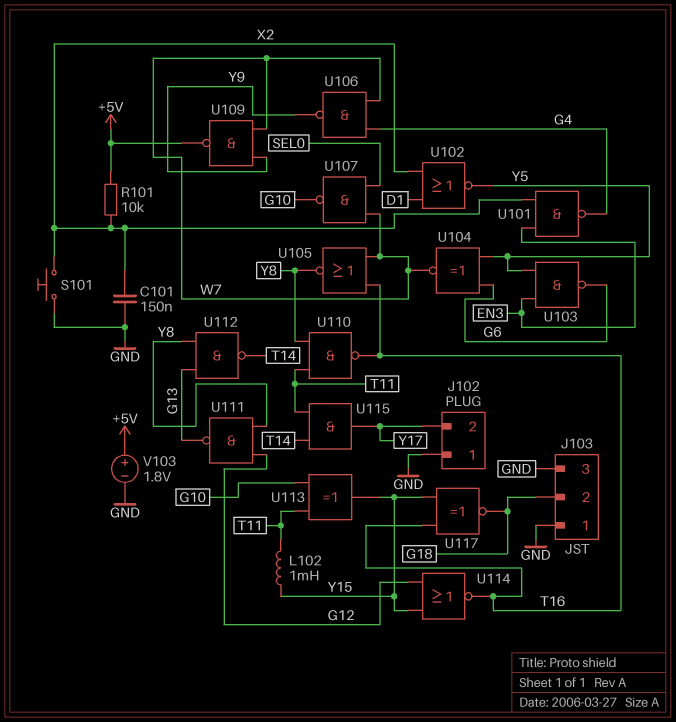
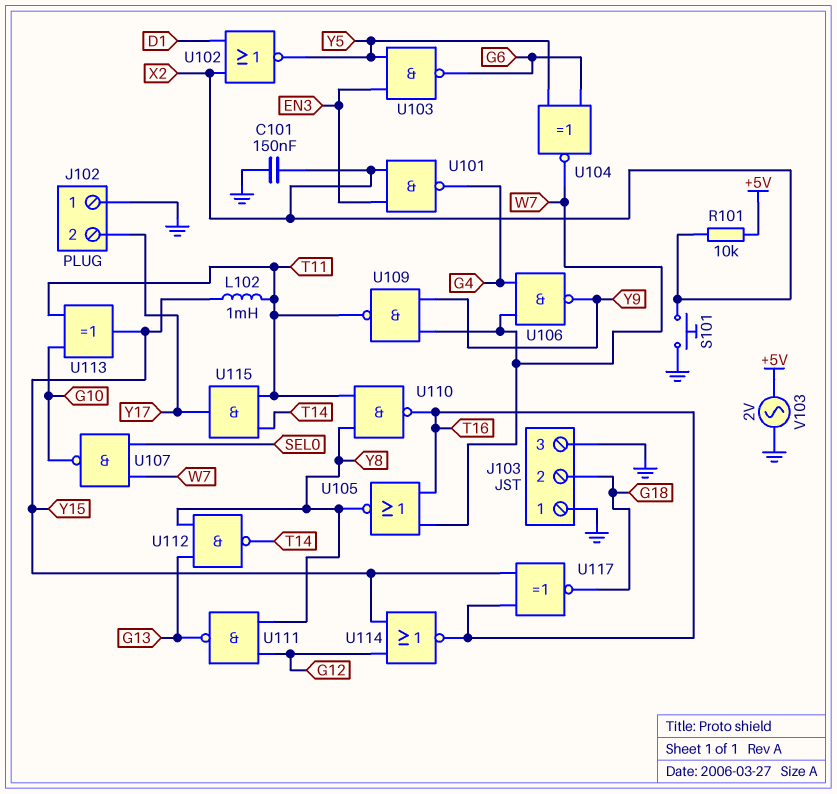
U109: NAND (in W7, in Y9, out +5V) -> NAND (in W7, in Y9, out T11)
V103: 1.8V (plus +5V, minus GND) -> AC 2V (+5V, GND)

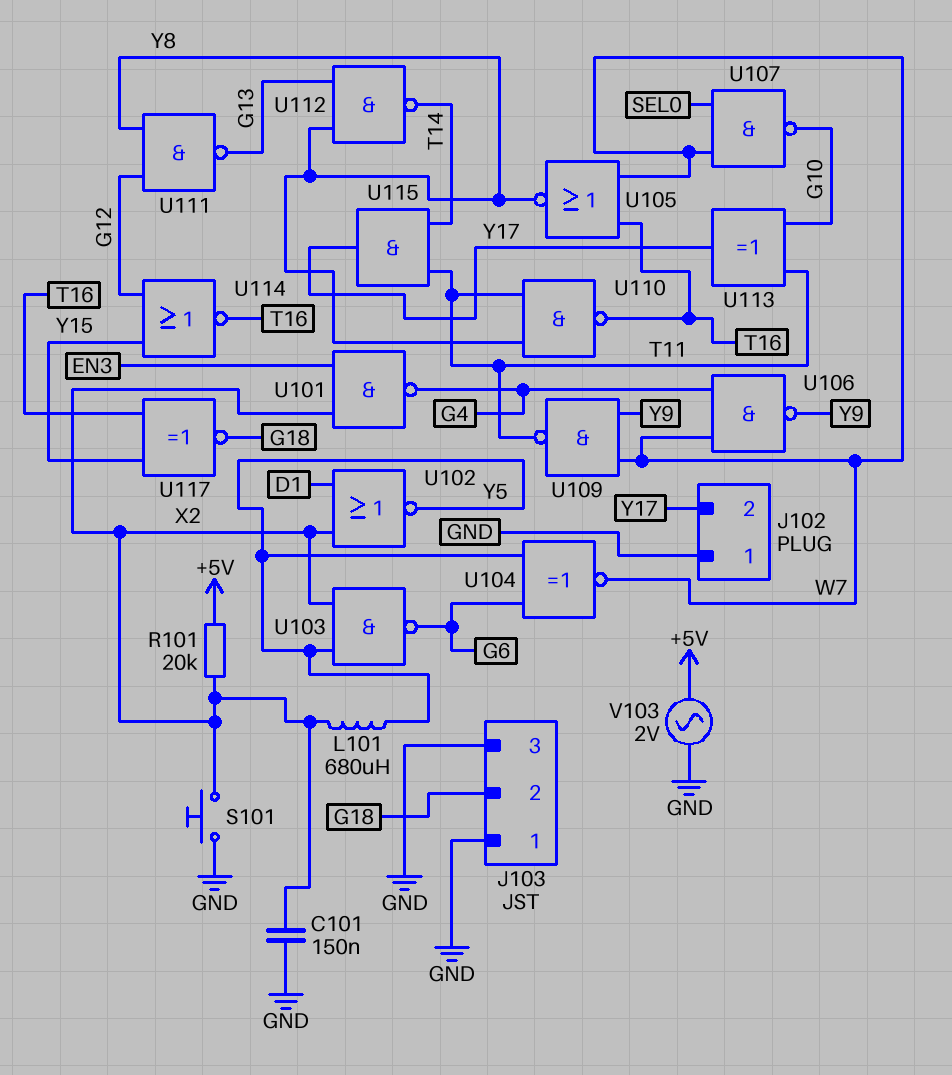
L101: none -> 680uH (X2, Y5)
L102: 1mH (T11, Y15) -> none
R101: 10k (+5V, X2) -> 20k (+5V, X2)
U103: NAND (in EN3, in Y5, out G6) -> NAND (in X2, in Y5, out G6)
U113: XOR (in G10, in T11, out Y15) -> XOR (in G10, in T11, out Y17)

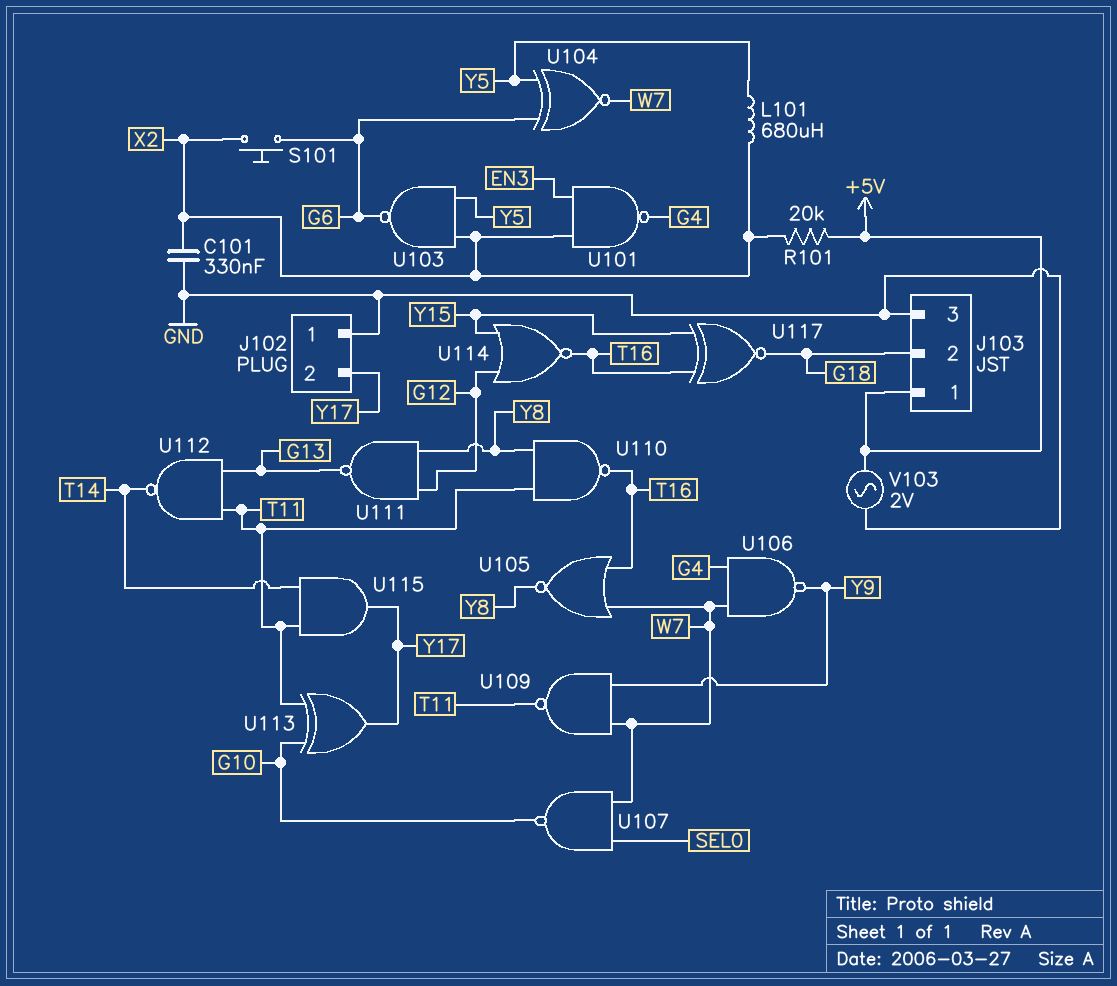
C101: 150nF (GND, X2) -> 330nF (GND, X2)
J103 pin 1: GND -> +5V
S101: button (GND, X2) -> button (G6, X2)
U102: NOR (in D1, in X2, out Y5) -> none
U112: NAND (in G13, in Y8, out T14) -> NAND (in G13, in T11, out T14)

